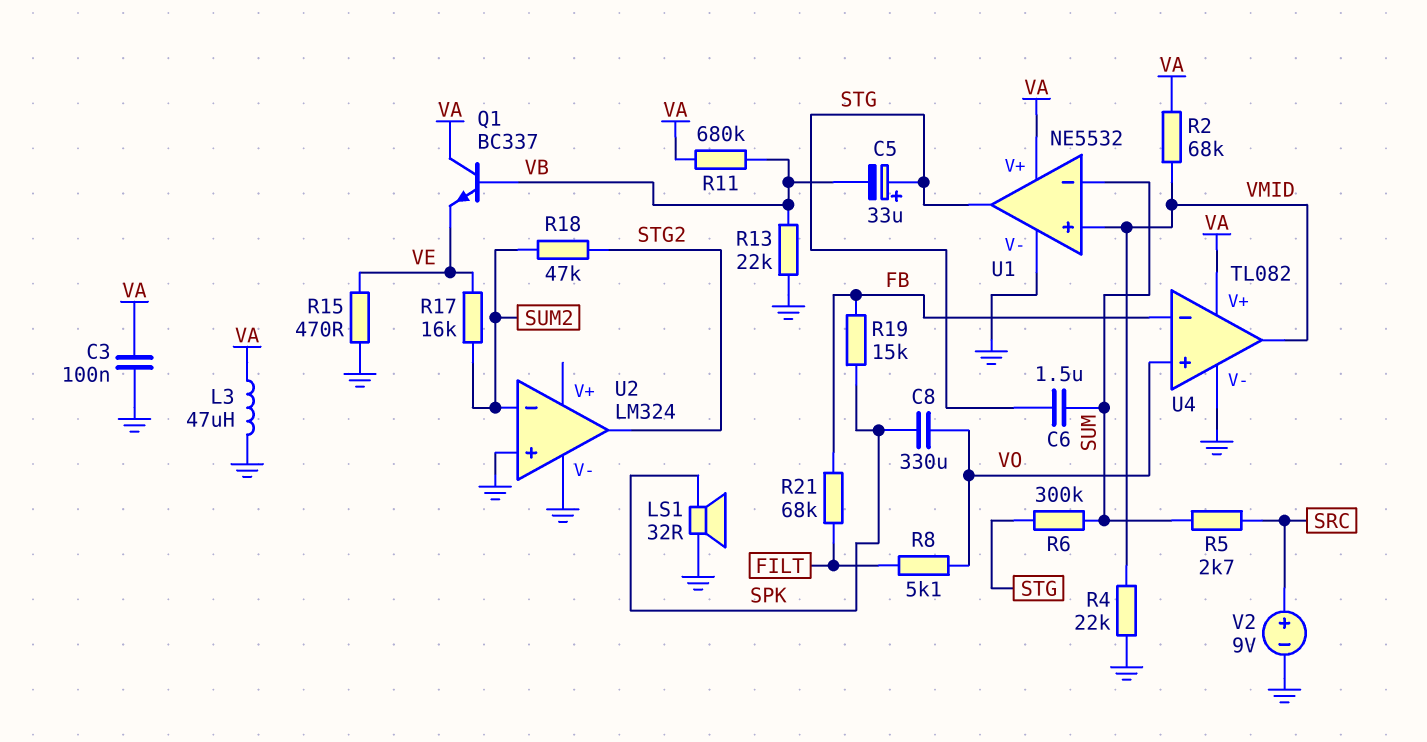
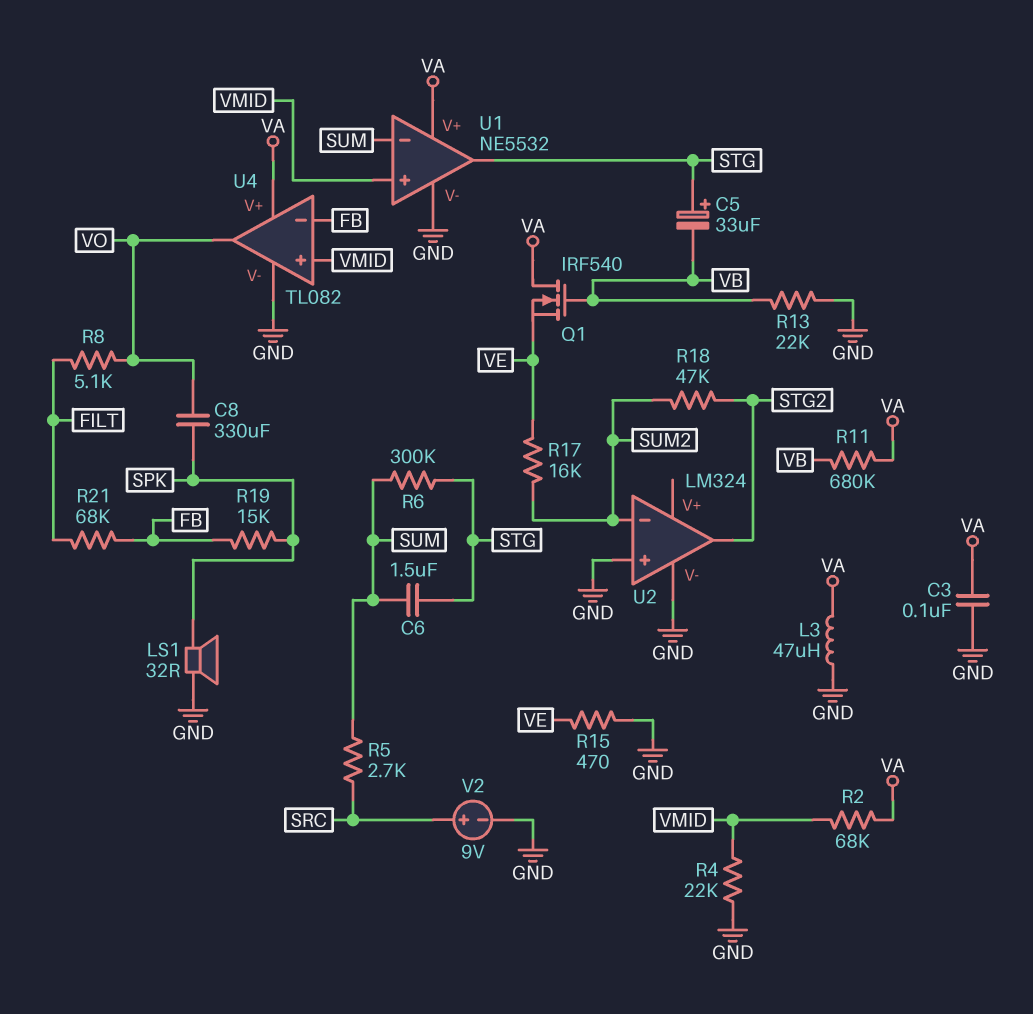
Q1: NPN BC337 (B VB, C VA, E VE) -> NMOS IRF540 (G VB, D VA, S VE)
U4 pin in+: VO -> VMID
U4 pin out: VMID -> VO

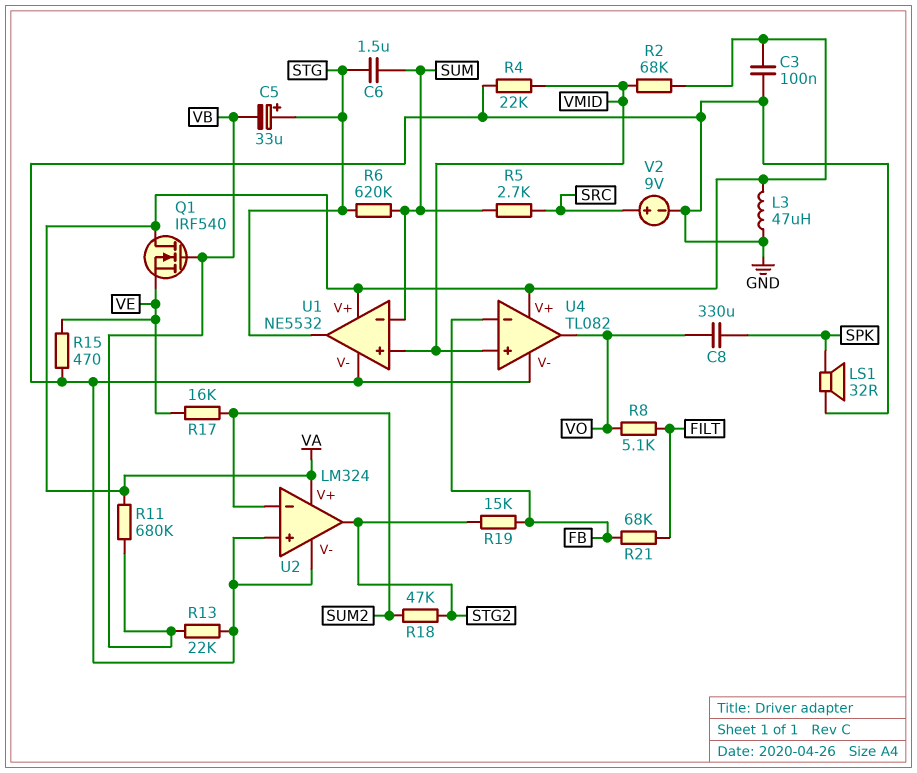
R6: 300k (STG, SUM) -> 620k (STG, SUM)
R19: 15k (FB, SPK) -> 15k (FB, STG2)
U2 pin V+: none -> VA

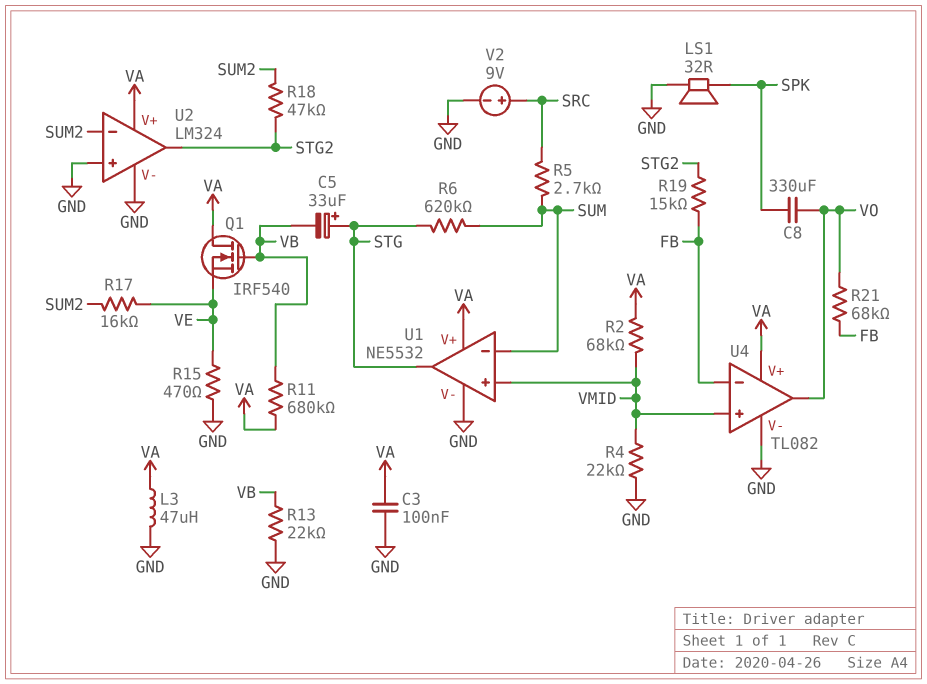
C6: 1.5uF (STG, SUM) -> none
R8: 5.1k (FILT, VO) -> none
R21: 68k (FB, FILT) -> 68k (FB, VO)

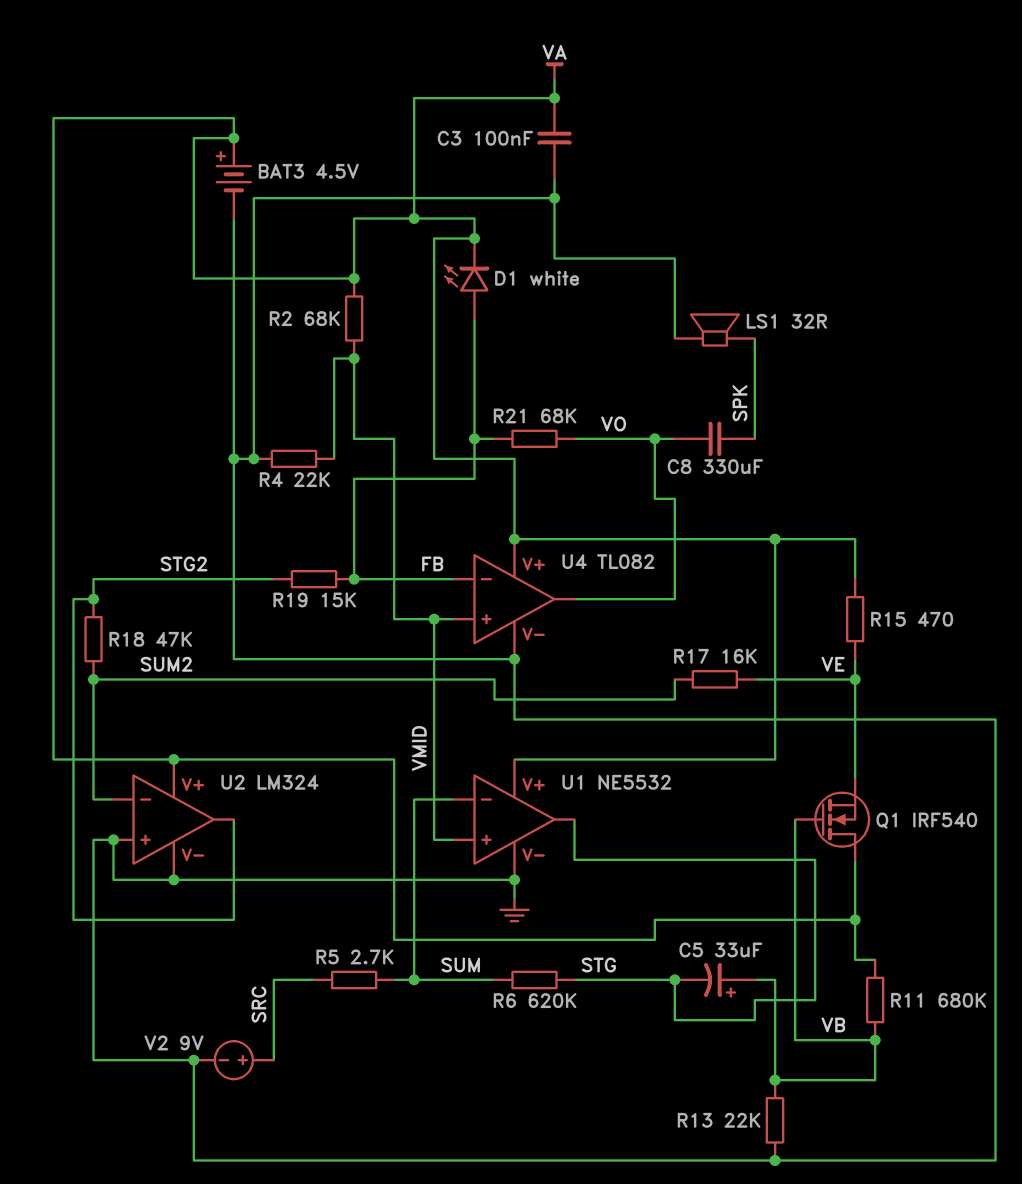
BAT3: none -> 4.5V (plus VA, minus GND)
C5: 33uF (plus STG, minus VB) -> 33uF (plus VB, minus STG)
D1: none -> LED white (A FB, K VA)
L3: 47uH (GND, VA) -> none
R15: 470 (GND, VE) -> 470 (VA, VE)

